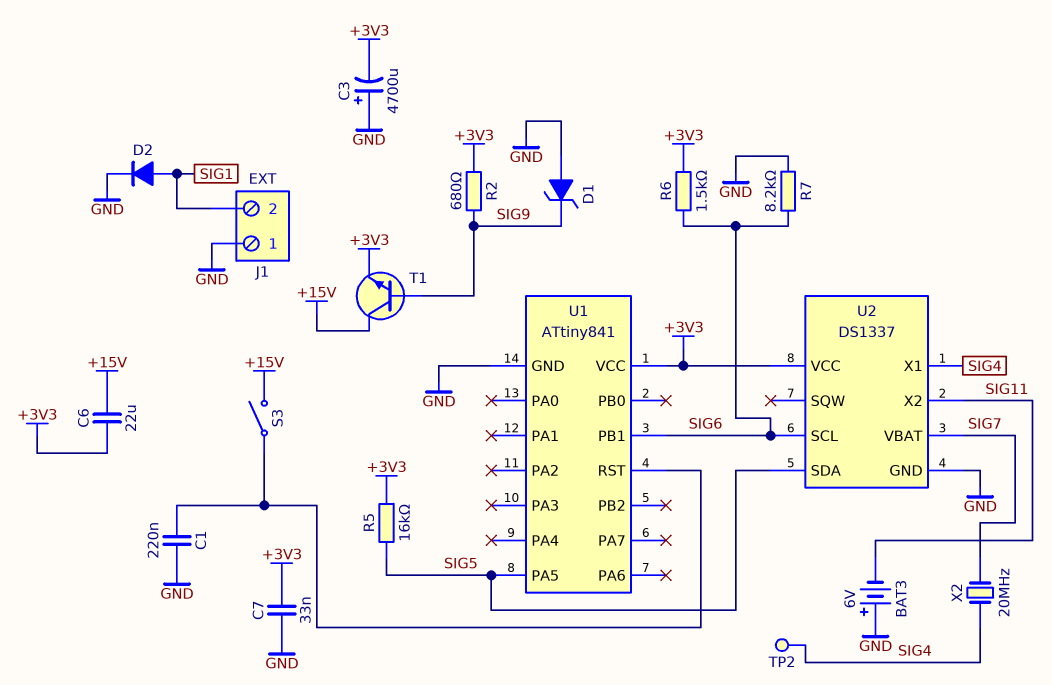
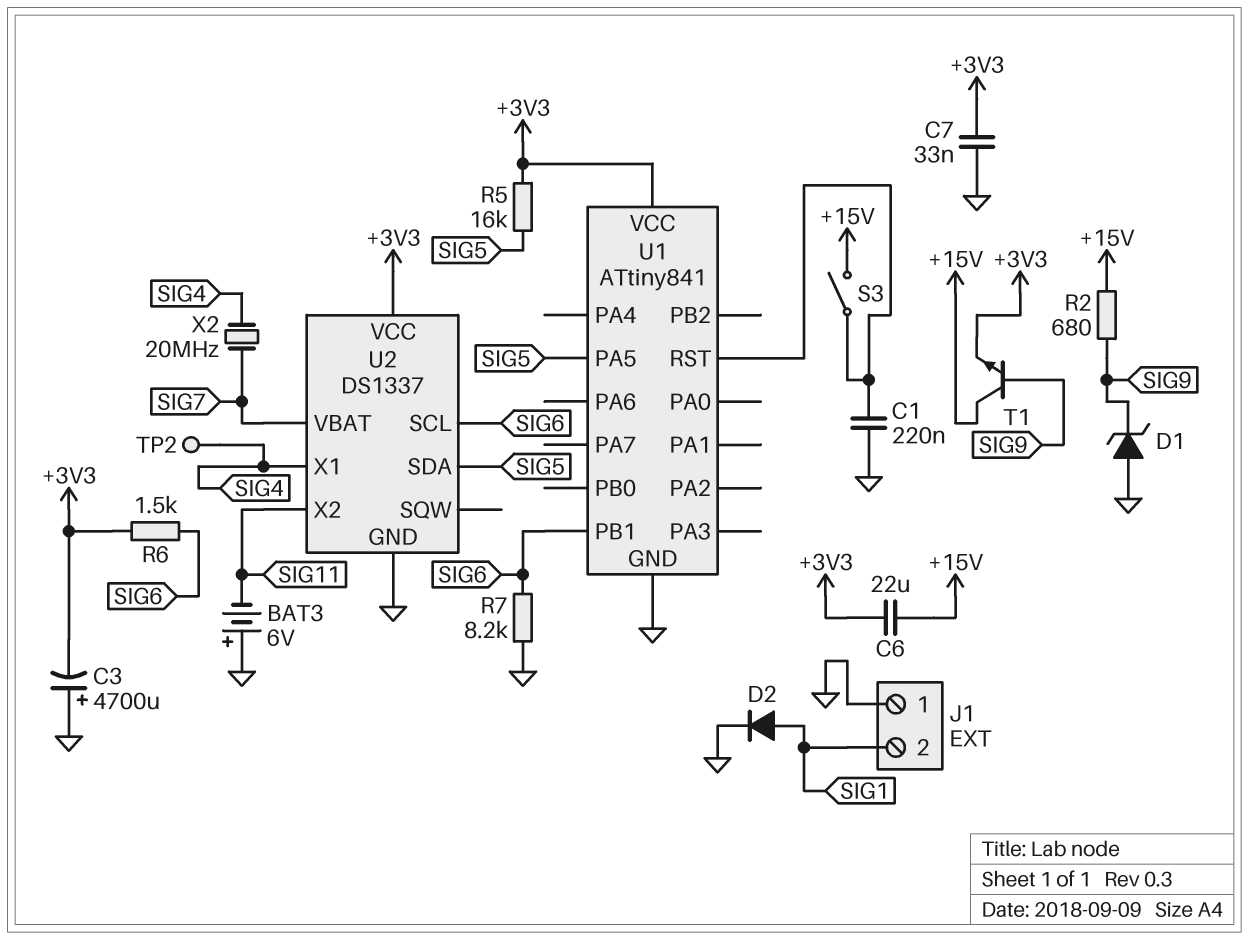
R2: 680 (+3V3, SIG9) -> 680 (+15V, SIG9)

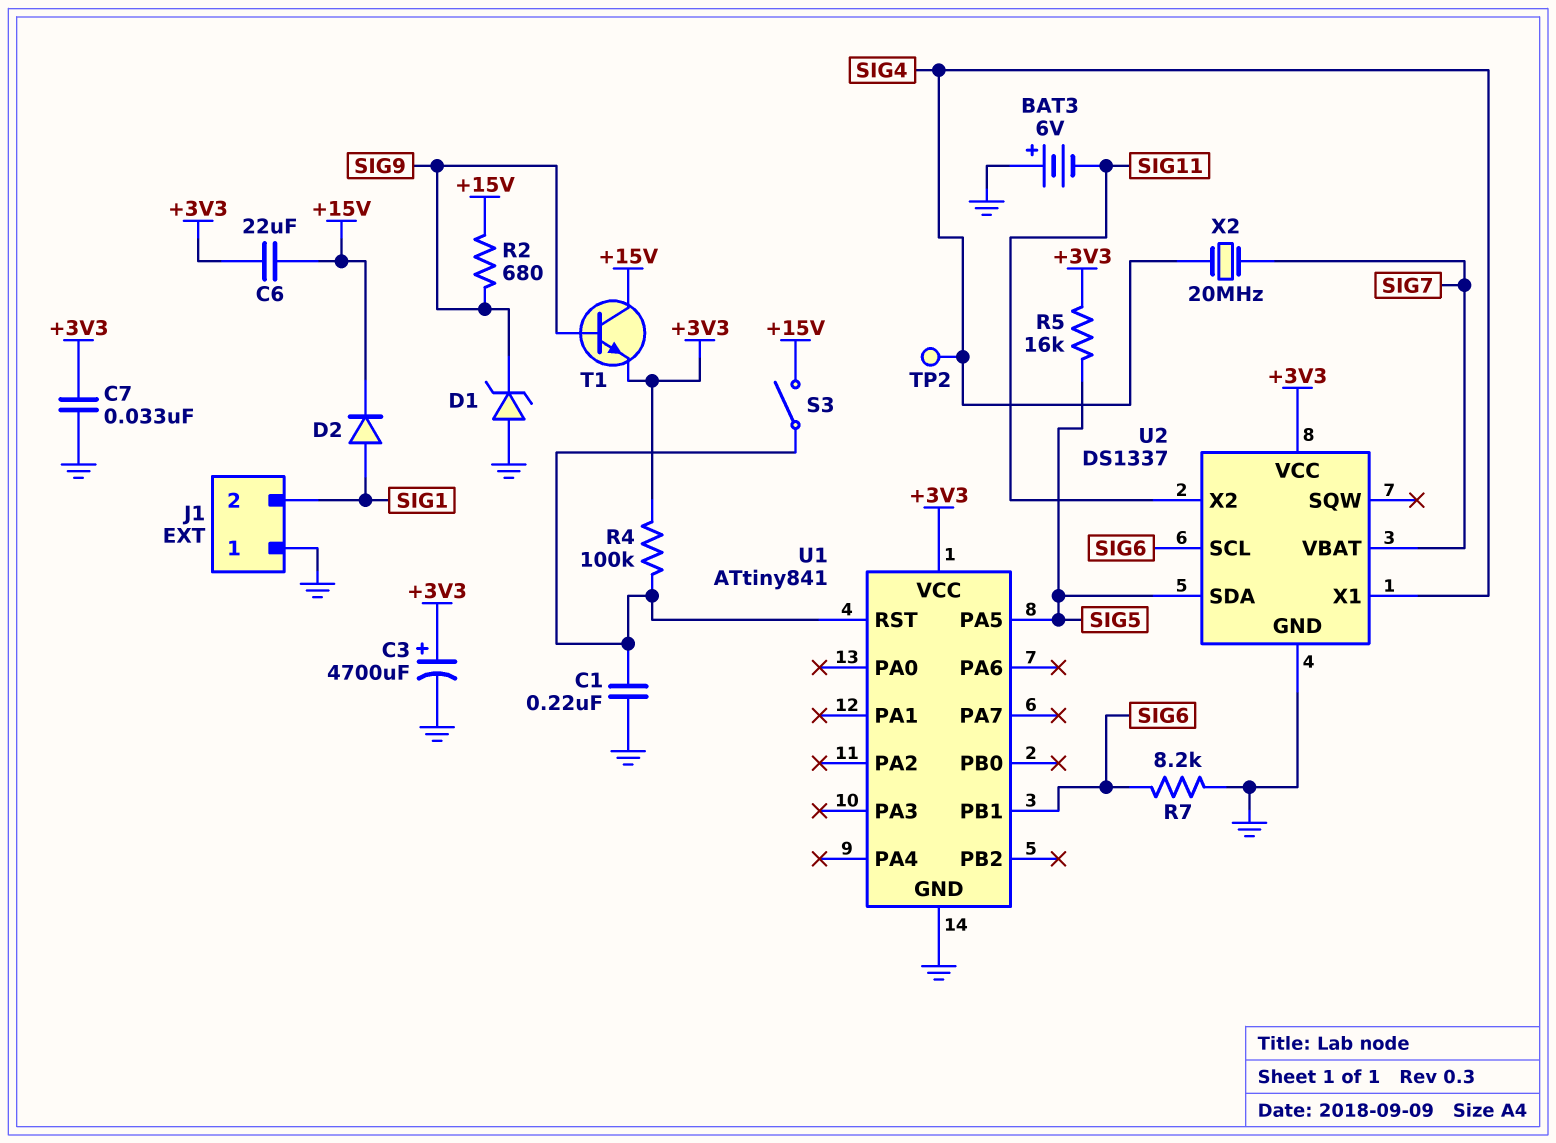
C3: 4700uF (plus GND, minus +3V3) -> 4700uF (plus +3V3, minus GND)
D2: diode (A SIG1, K GND) -> diode (A SIG1, K +15V)
R4: none -> 100k (+3V3, U1/RST)
R6: 1.5k (+3V3, SIG6) -> none

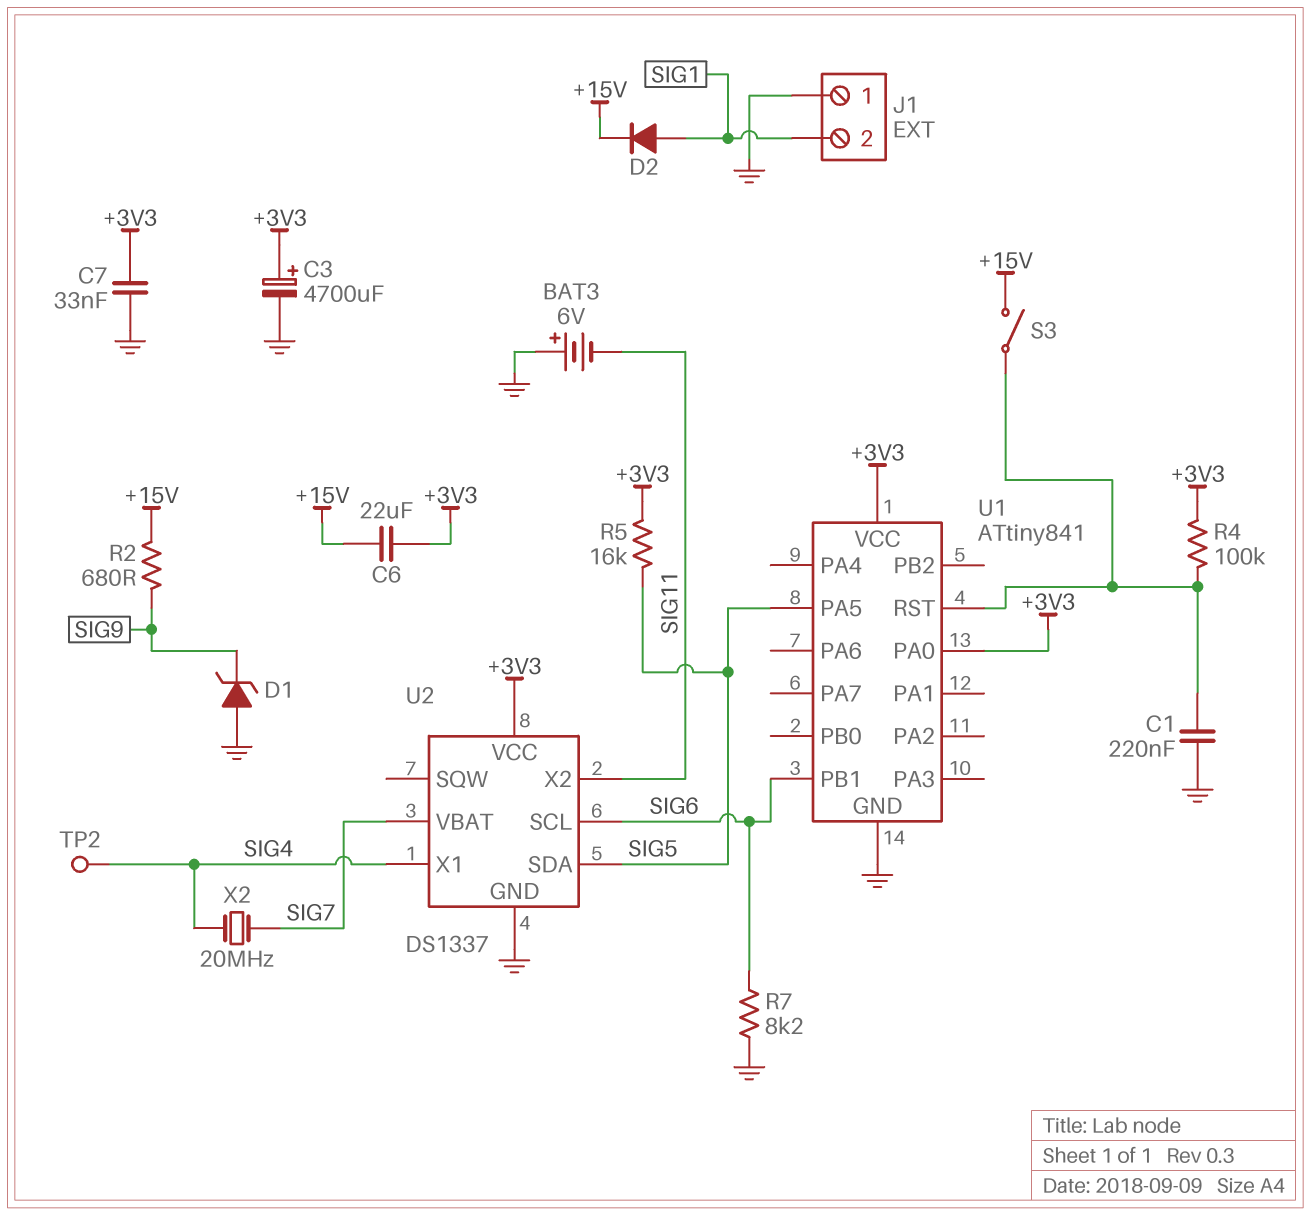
T1: NPN (B SIG9, C +15V, E +3V3) -> none
U1 pin PA0: none -> +3V3

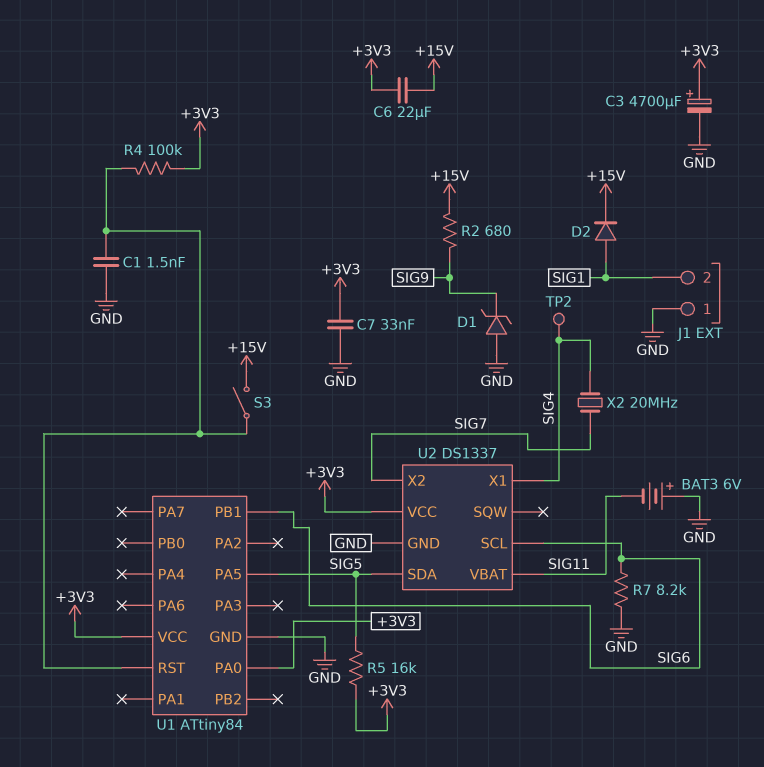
C1: 220nF (GND, U1/RST) -> 1.5nF (GND, U1/RST)
U1: ATtiny841 -> ATtiny84
U2 pin VBAT: SIG7 -> SIG11
U2 pin X2: SIG11 -> SIG7

